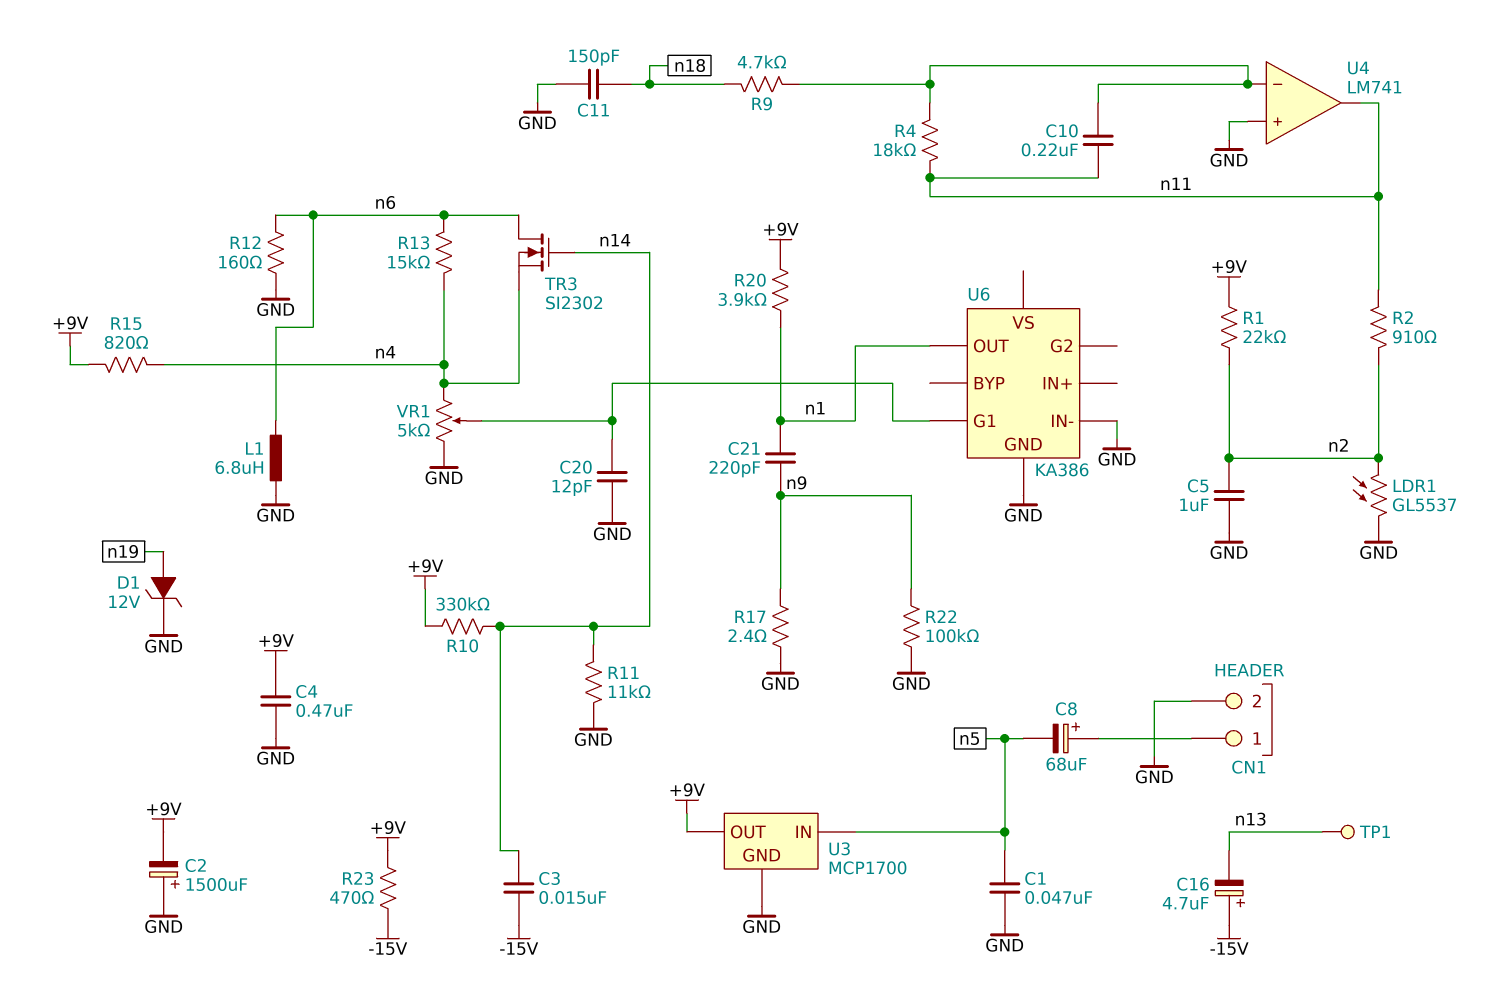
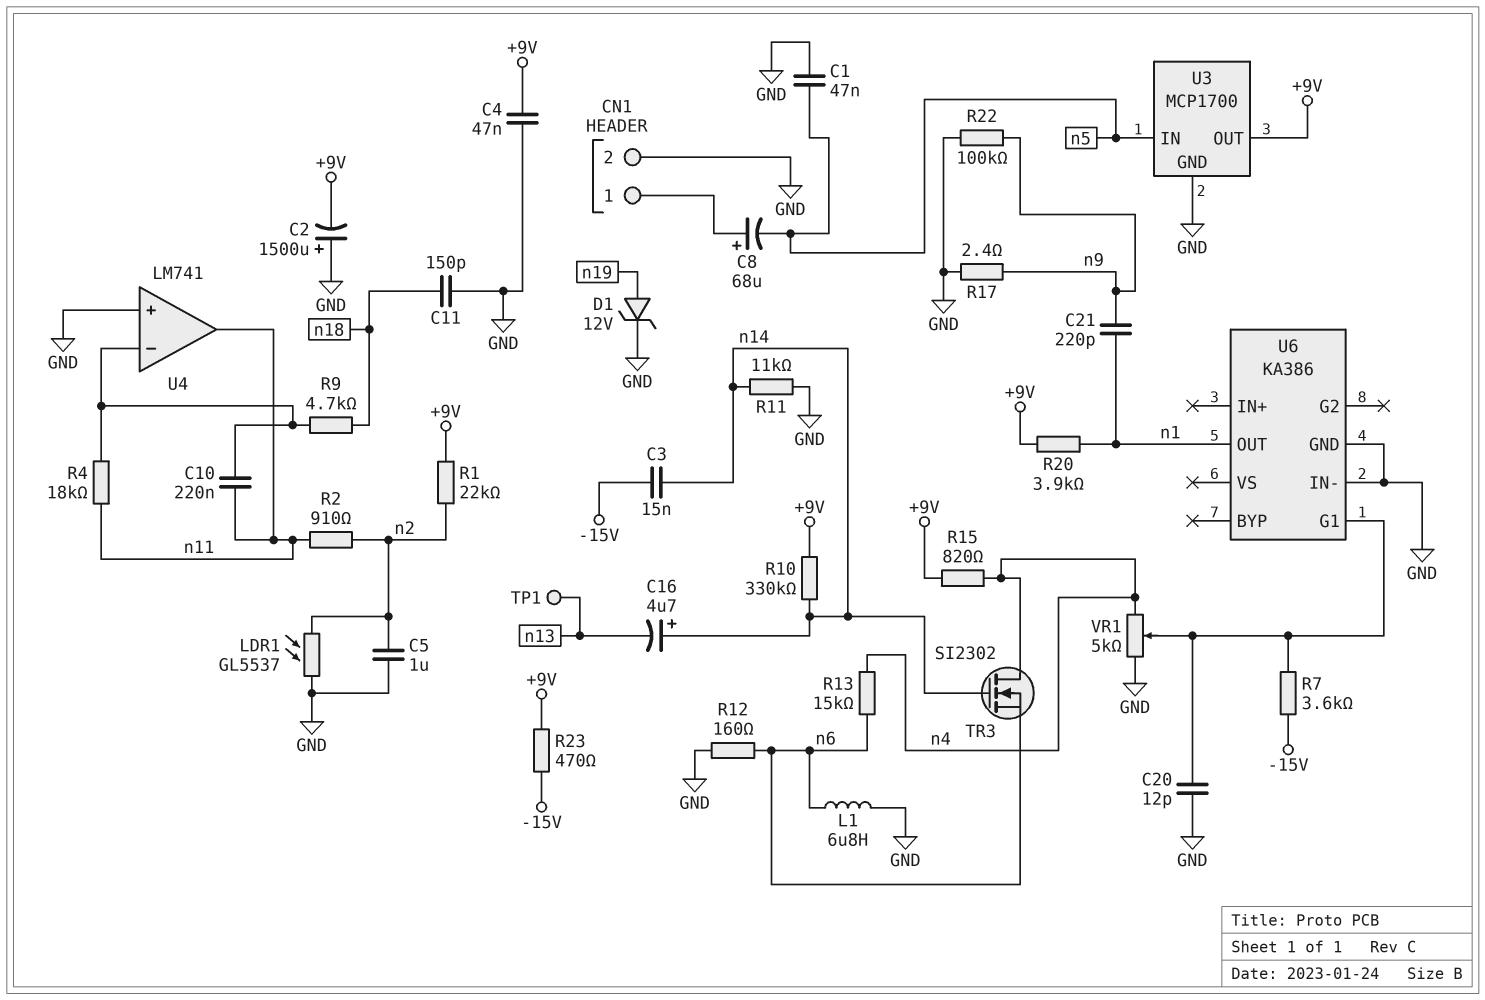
C4: 470nF (+9V, GND) -> 47nF (+9V, GND)
C16: 4.7uF (plus -15V, minus n13) -> 4.7uF (plus n14, minus n13)
R7: none -> 3.6k (-15V, U6/G1)
TR3: NMOS SI2302 (G n14, D n6, S n4) -> NMOS SI2302 (G n14, D n4, S n6)

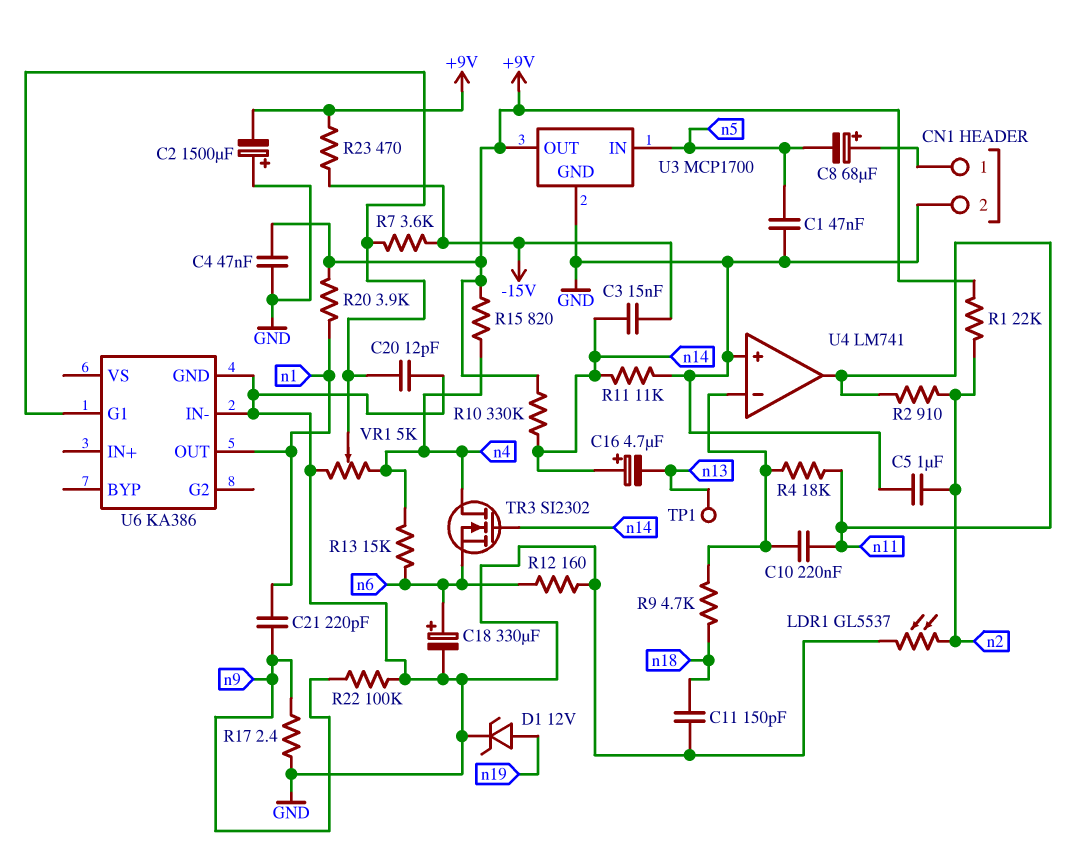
C18: none -> 330uF (plus n6, minus GND)
L1: 6.8uH (GND, n6) -> none

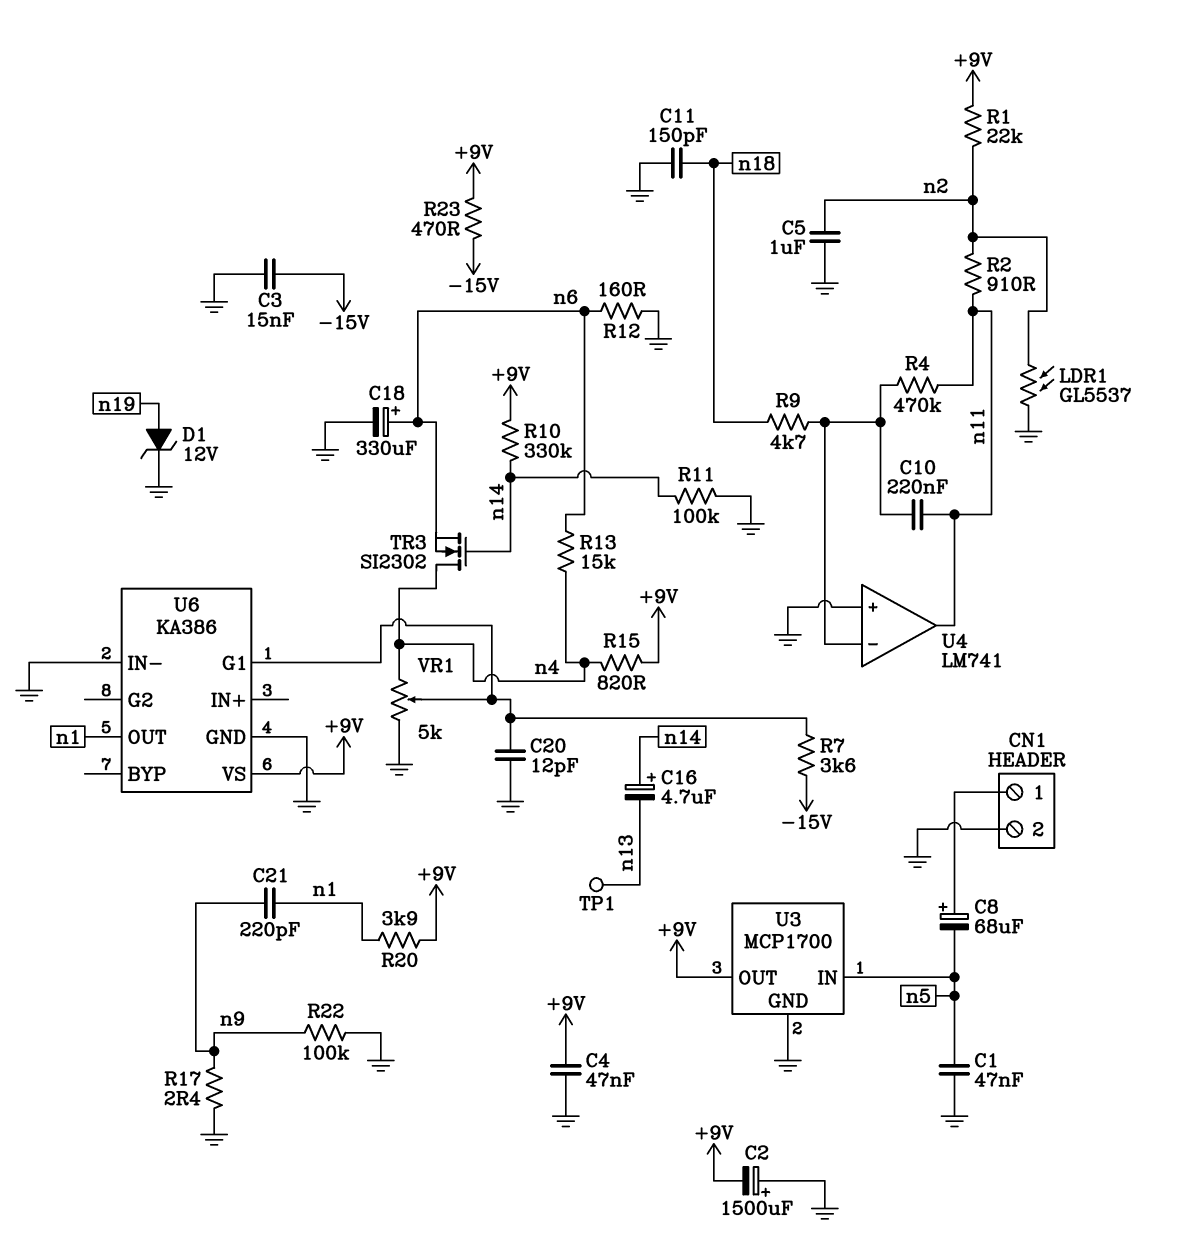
C3: 15nF (-15V, n14) -> 15nF (-15V, GND)
R4: 18k (U4/in-, n11) -> 470k (U4/in-, n11)
R11: 11k (GND, n14) -> 100k (GND, n14)
U6 pin VS: none -> +9V

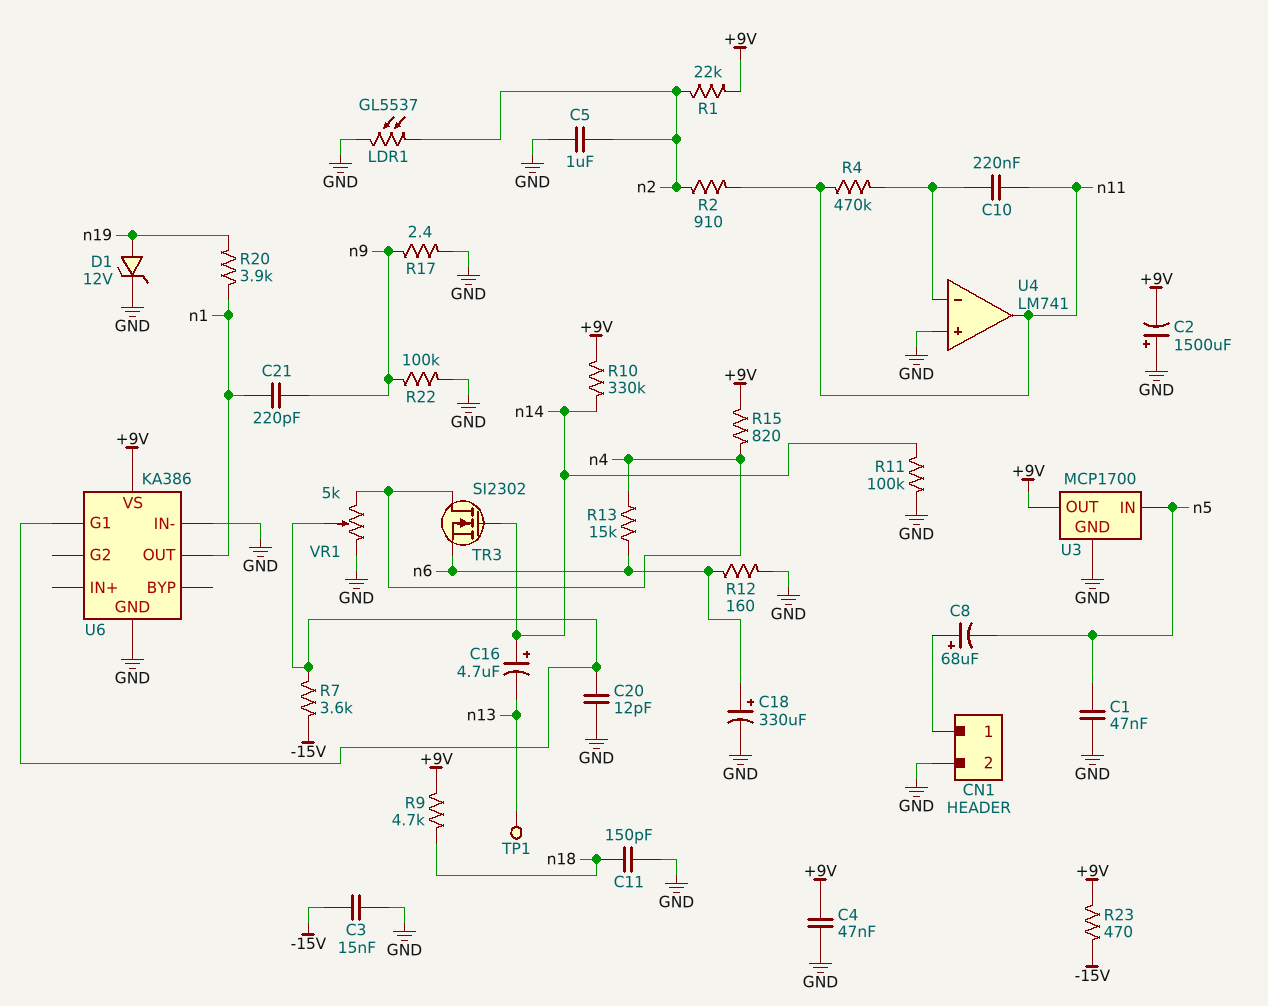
R9: 4.7k (U4/in-, n18) -> 4.7k (+9V, n18)
R20: 3.9k (+9V, n1) -> 3.9k (n1, n19)

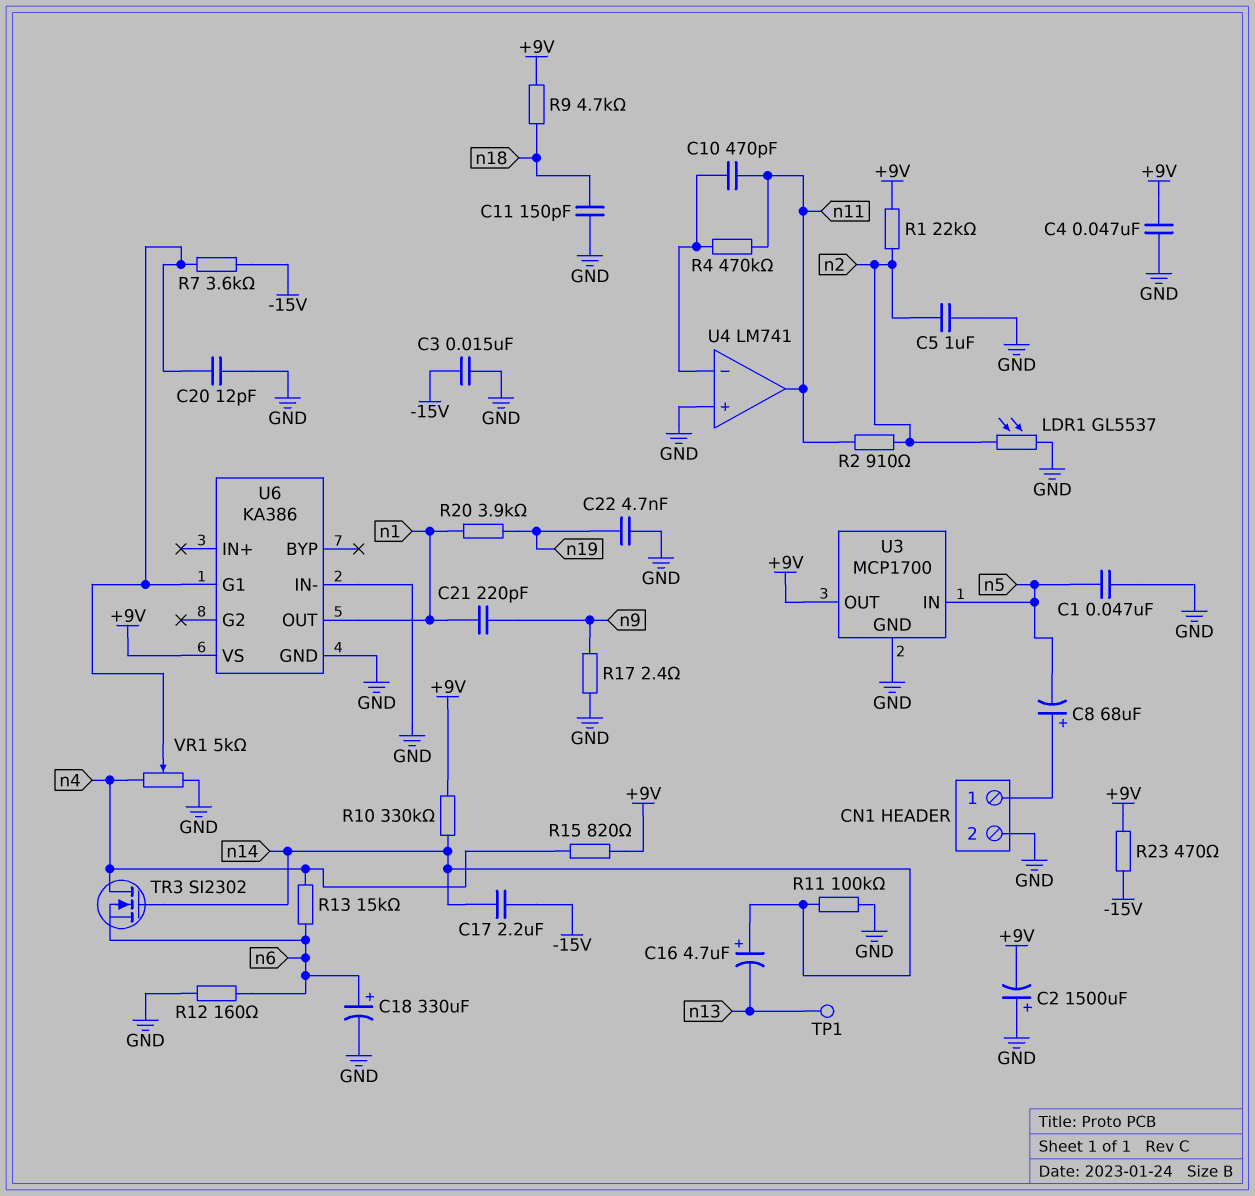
C10: 220nF (U4/in-, n11) -> 470pF (U4/in-, n11)
C17: none -> 2.2uF (-15V, n14)
C22: none -> 4.7nF (GND, n19)
D1: zener 12V (A n19, K GND) -> none
R22: 100k (GND, n9) -> none

